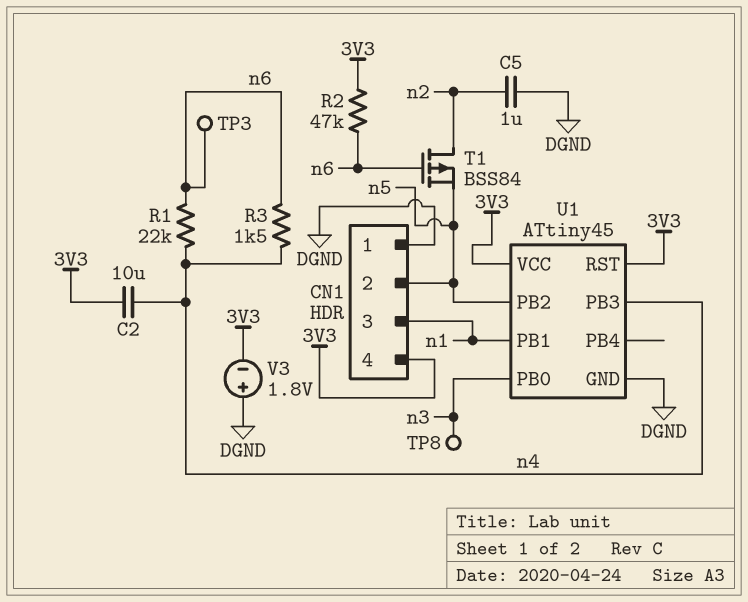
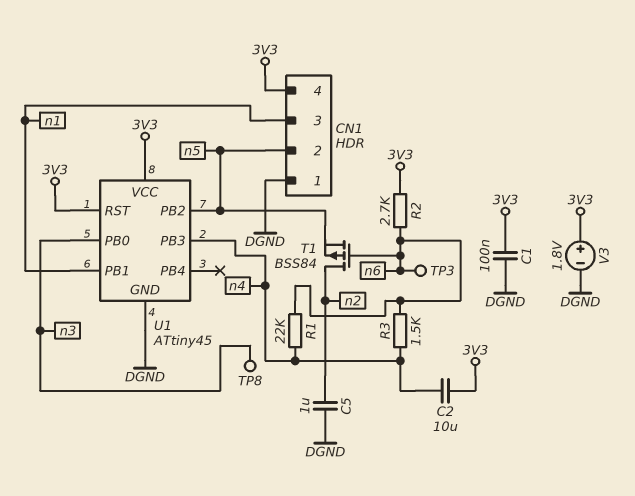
C1: none -> 100nF (3V3, DGND)
R2: 47k (3V3, n6) -> 2.7k (3V3, n6)
V3: 1.8V (plus DGND, minus 3V3) -> 1.8V (plus 3V3, minus DGND)

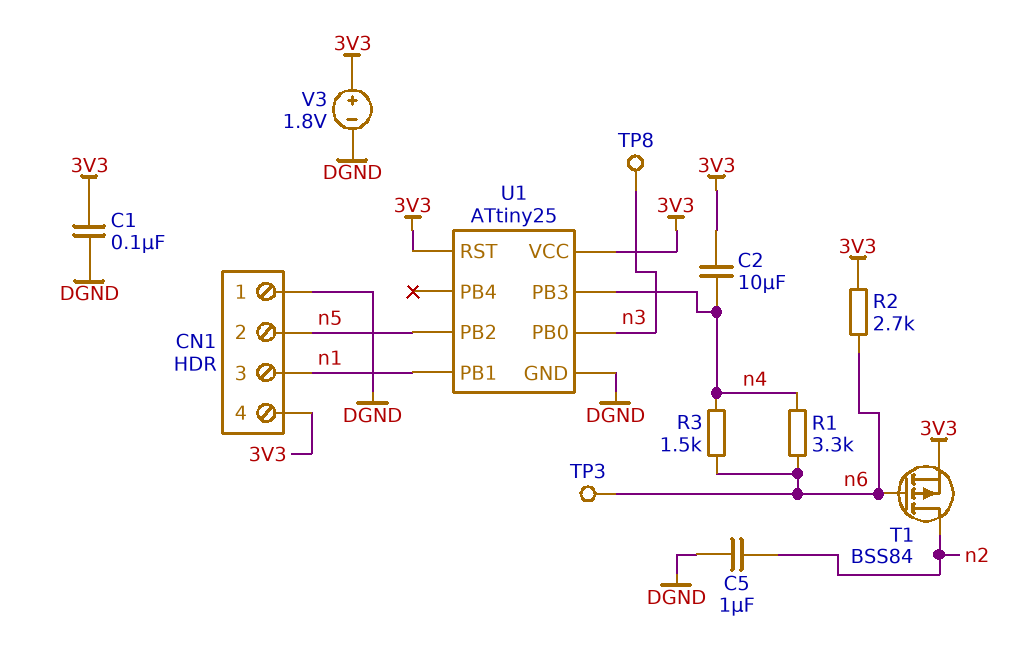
R1: 22k (n4, n6) -> 3.3k (n4, n6)
T1: PMOS BSS84 (G n6, D n2, S n5) -> PMOS BSS84 (G n6, D n2, S 3V3)
U1: ATtiny45 -> ATtiny25

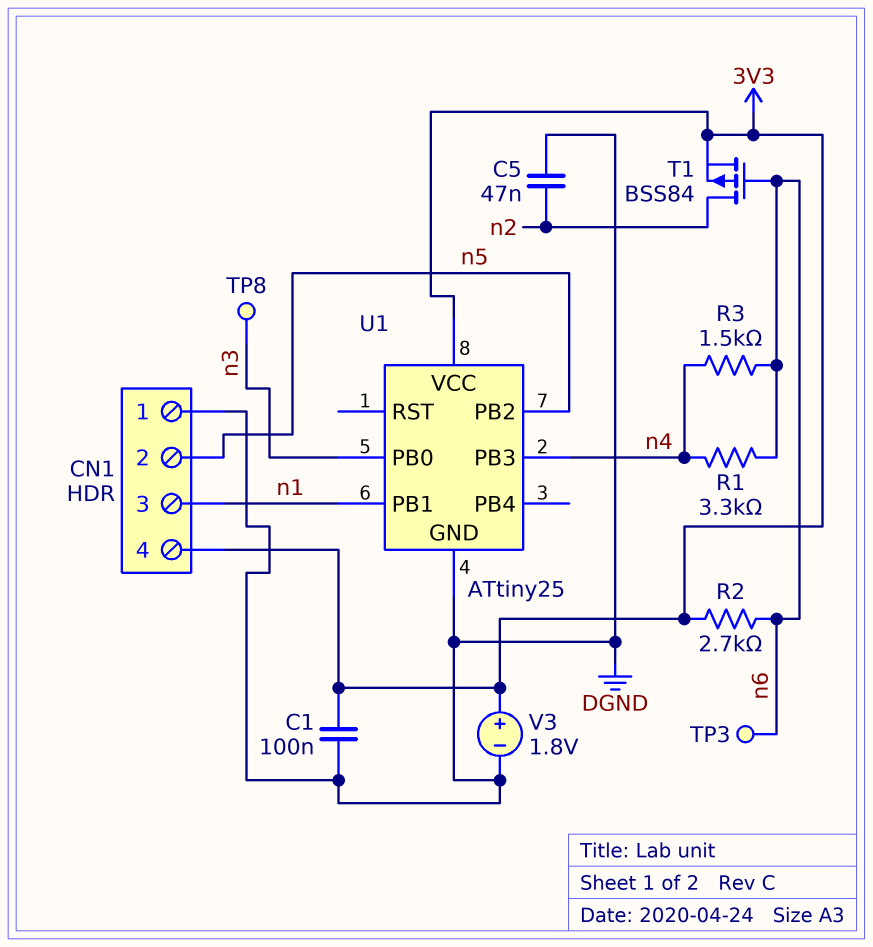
C2: 10uF (3V3, n4) -> none
C5: 1uF (DGND, n2) -> 47nF (DGND, n2)
U1 pin RST: 3V3 -> none

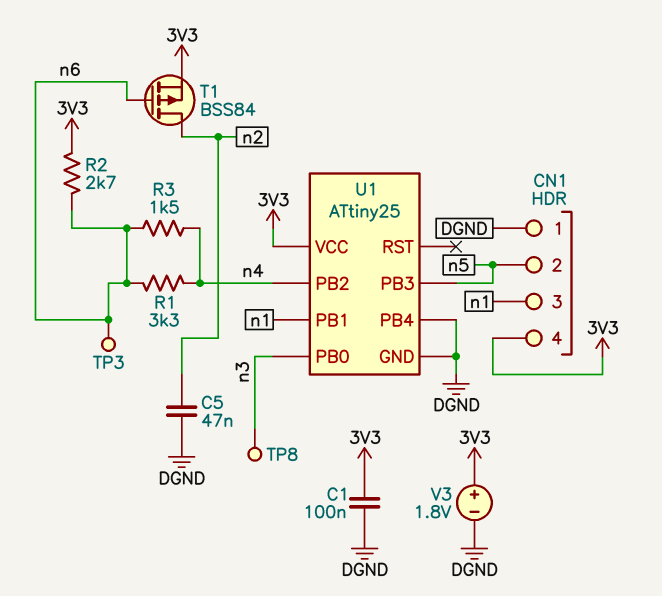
U1 pin PB2: n5 -> n4
U1 pin PB3: n4 -> n5
U1 pin PB4: none -> DGND

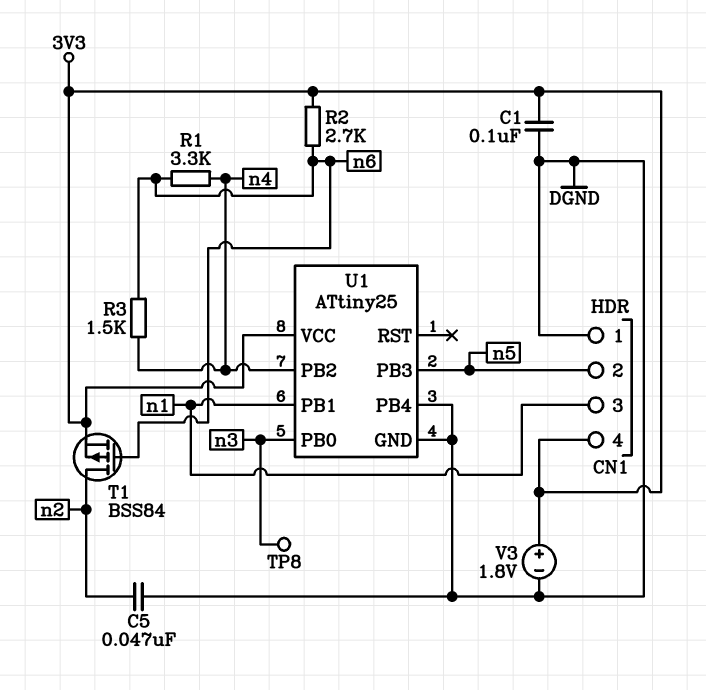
TP3: test point (n6) -> none

